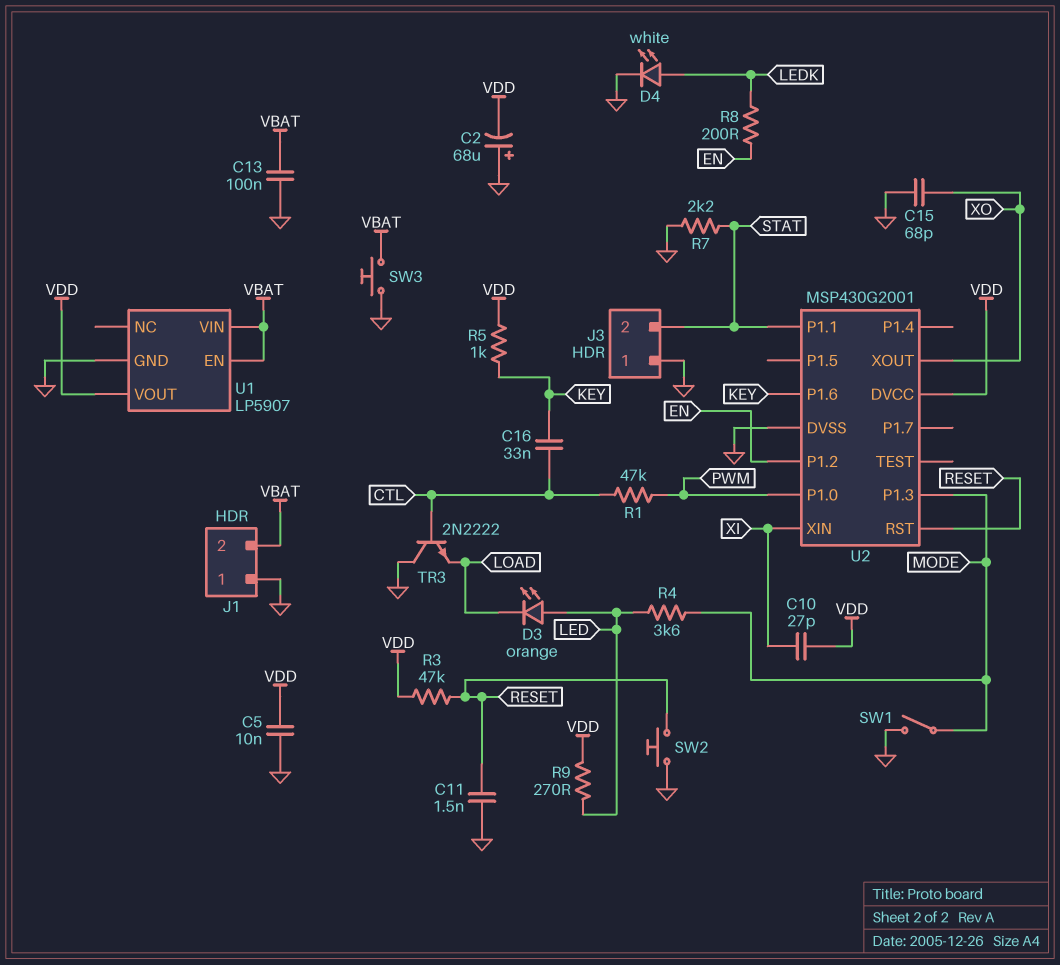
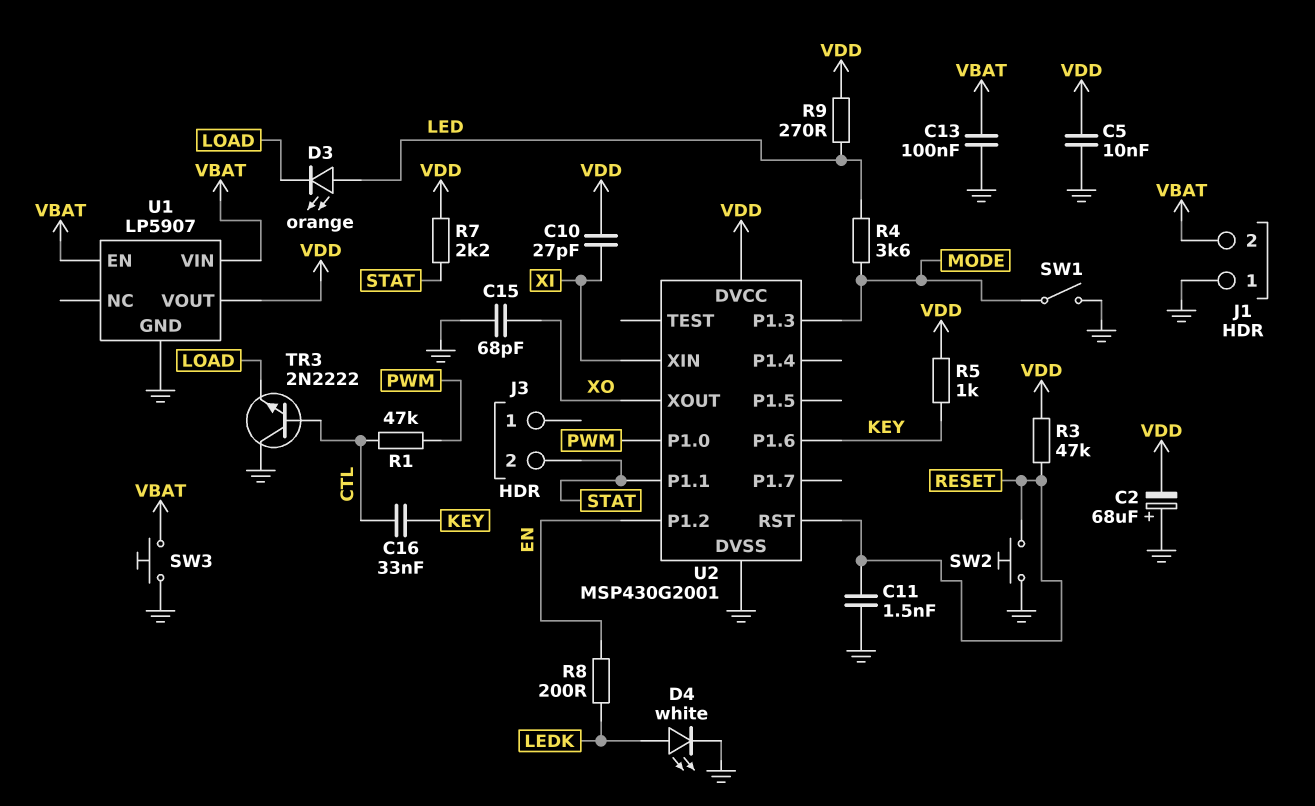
J3 pin 1: GND -> none
R7: 2.2k (GND, STAT) -> 2.2k (STAT, VDD)

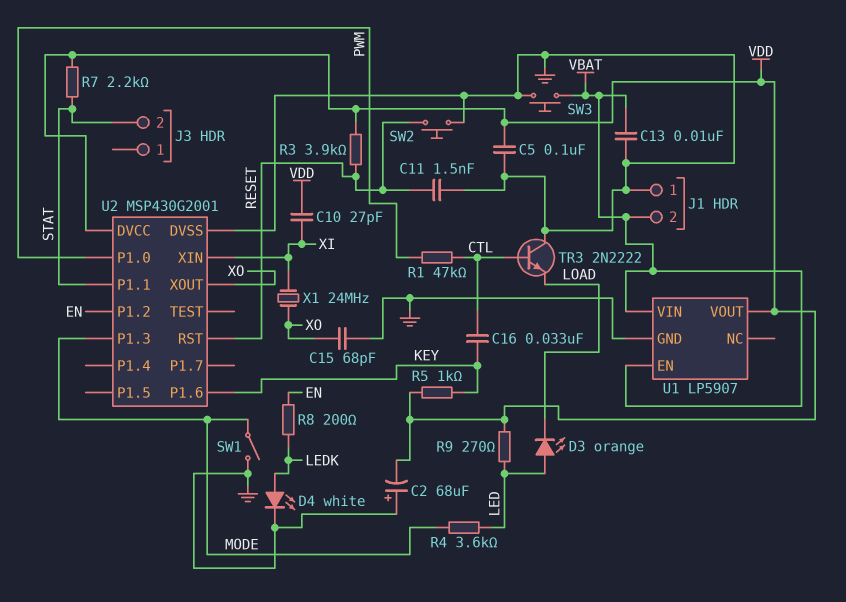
C5: 10nF (GND, VDD) -> 100nF (GND, VDD)
C13: 100nF (GND, VBAT) -> 10nF (GND, VBAT)
R3: 47k (RESET, VDD) -> 3.9k (RESET, VDD)
X1: none -> 24MHz (XI, XO)

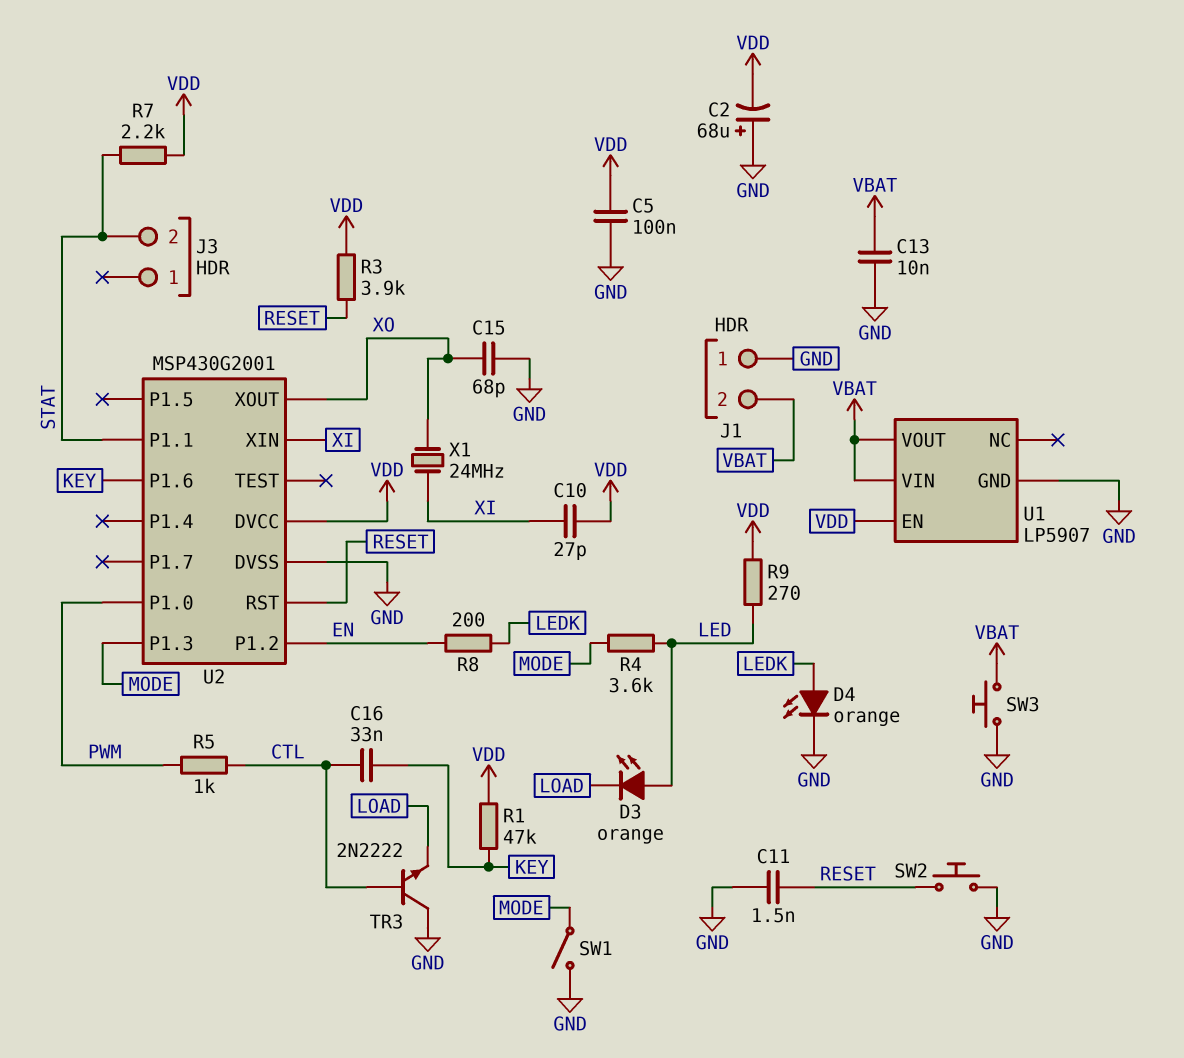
D4: LED white (A LEDK, K GND) -> LED orange (A LEDK, K GND)
R1: 47k (CTL, PWM) -> 47k (KEY, VDD)
R5: 1k (KEY, VDD) -> 1k (CTL, PWM)
U1 pin EN: VBAT -> VDD
U1 pin VOUT: VDD -> VBAT

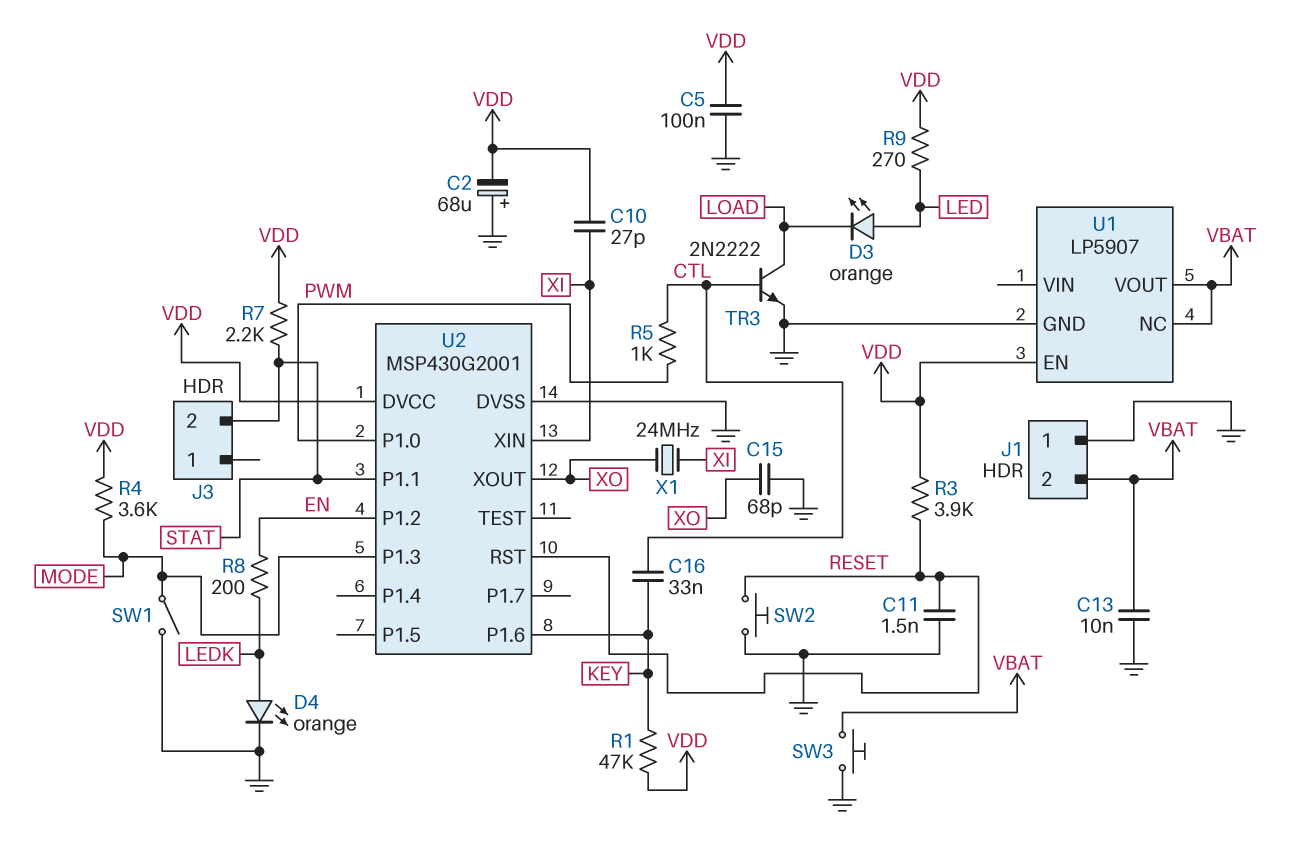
R4: 3.6k (LED, MODE) -> 3.6k (MODE, VDD)
TR3: NPN 2N2222 (B CTL, C GND, E LOAD) -> NPN 2N2222 (B CTL, C LOAD, E GND)
U1 pin NC: none -> VBAT
U1 pin VIN: VBAT -> none

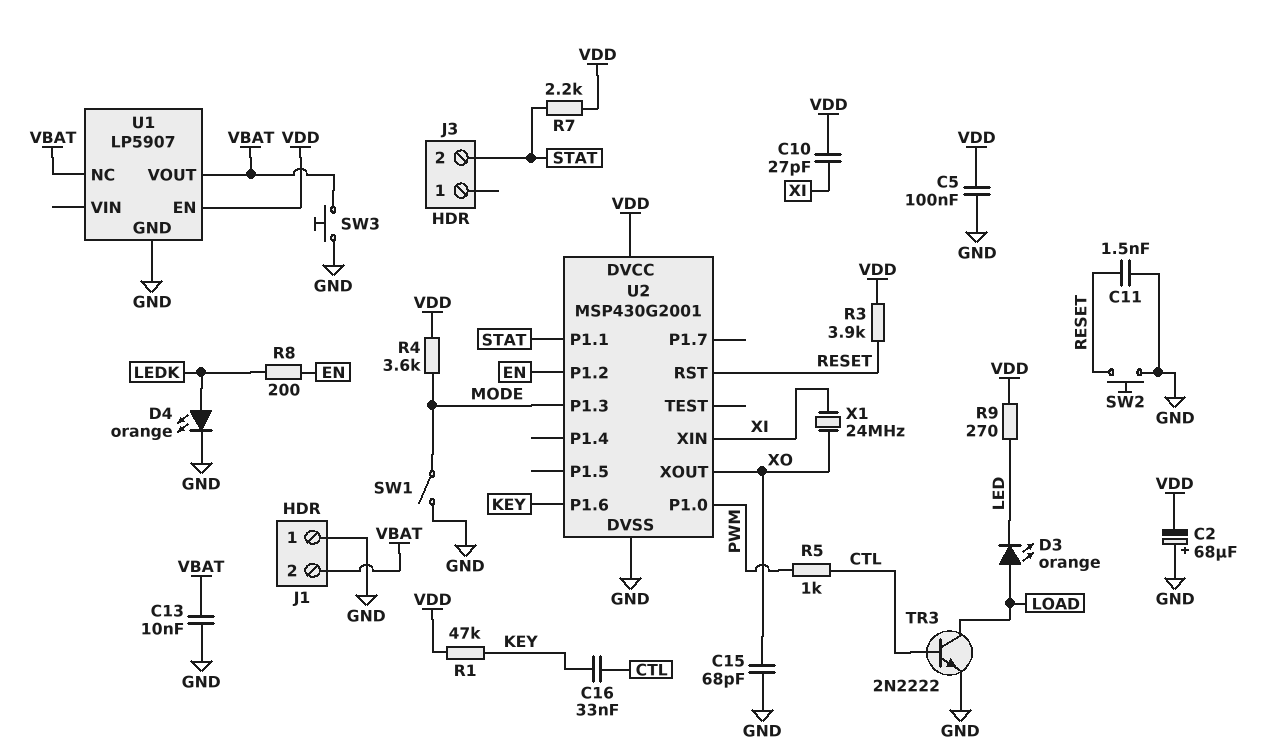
D3: LED orange (A LED, K LOAD) -> LED orange (A LOAD, K LED)

